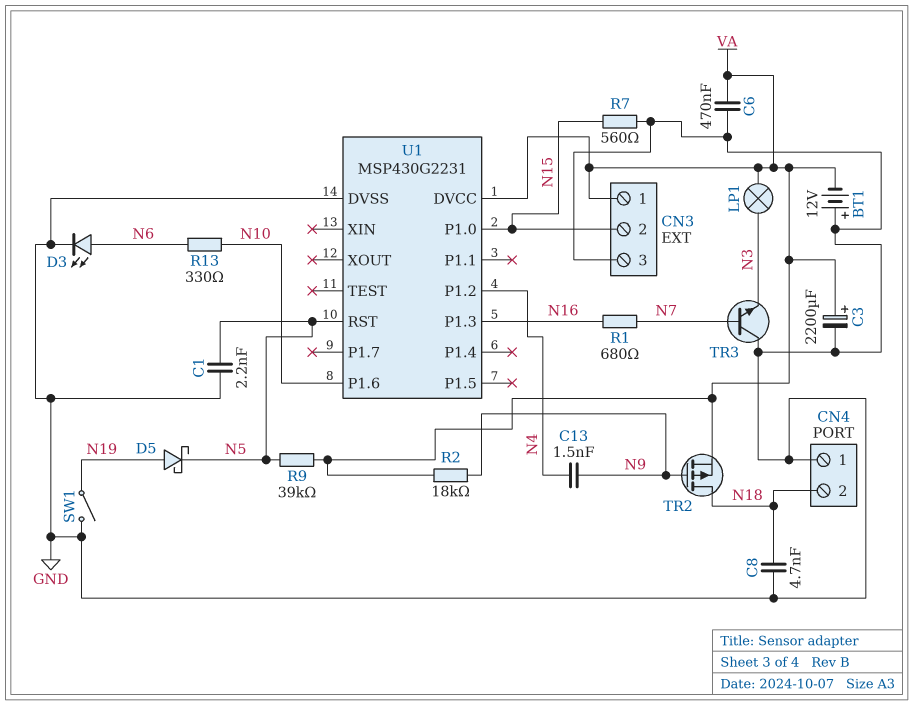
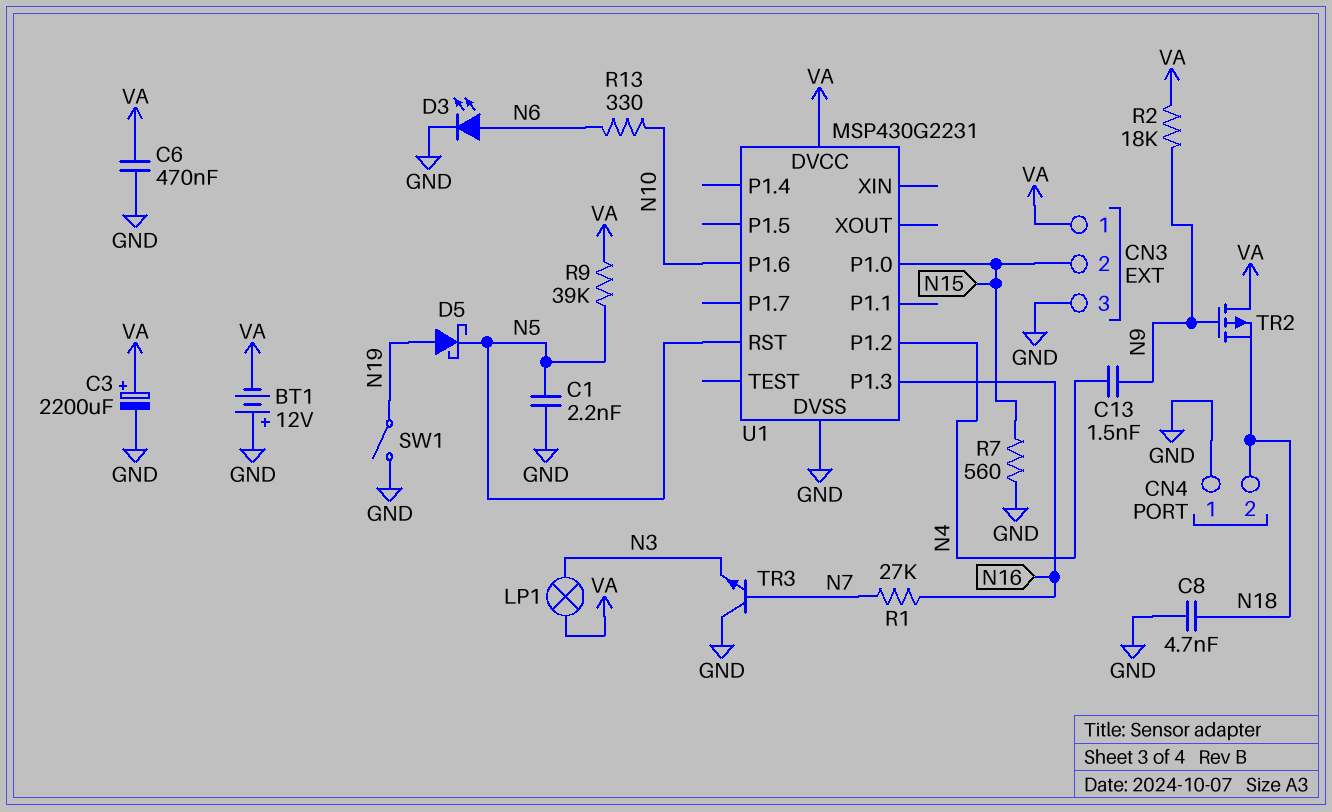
R1: 680 (N7, N16) -> 27k (N7, N16)
TR2: PMOS (G N9, D N18, S VA) -> PMOS (G N9, D VA, S N18)

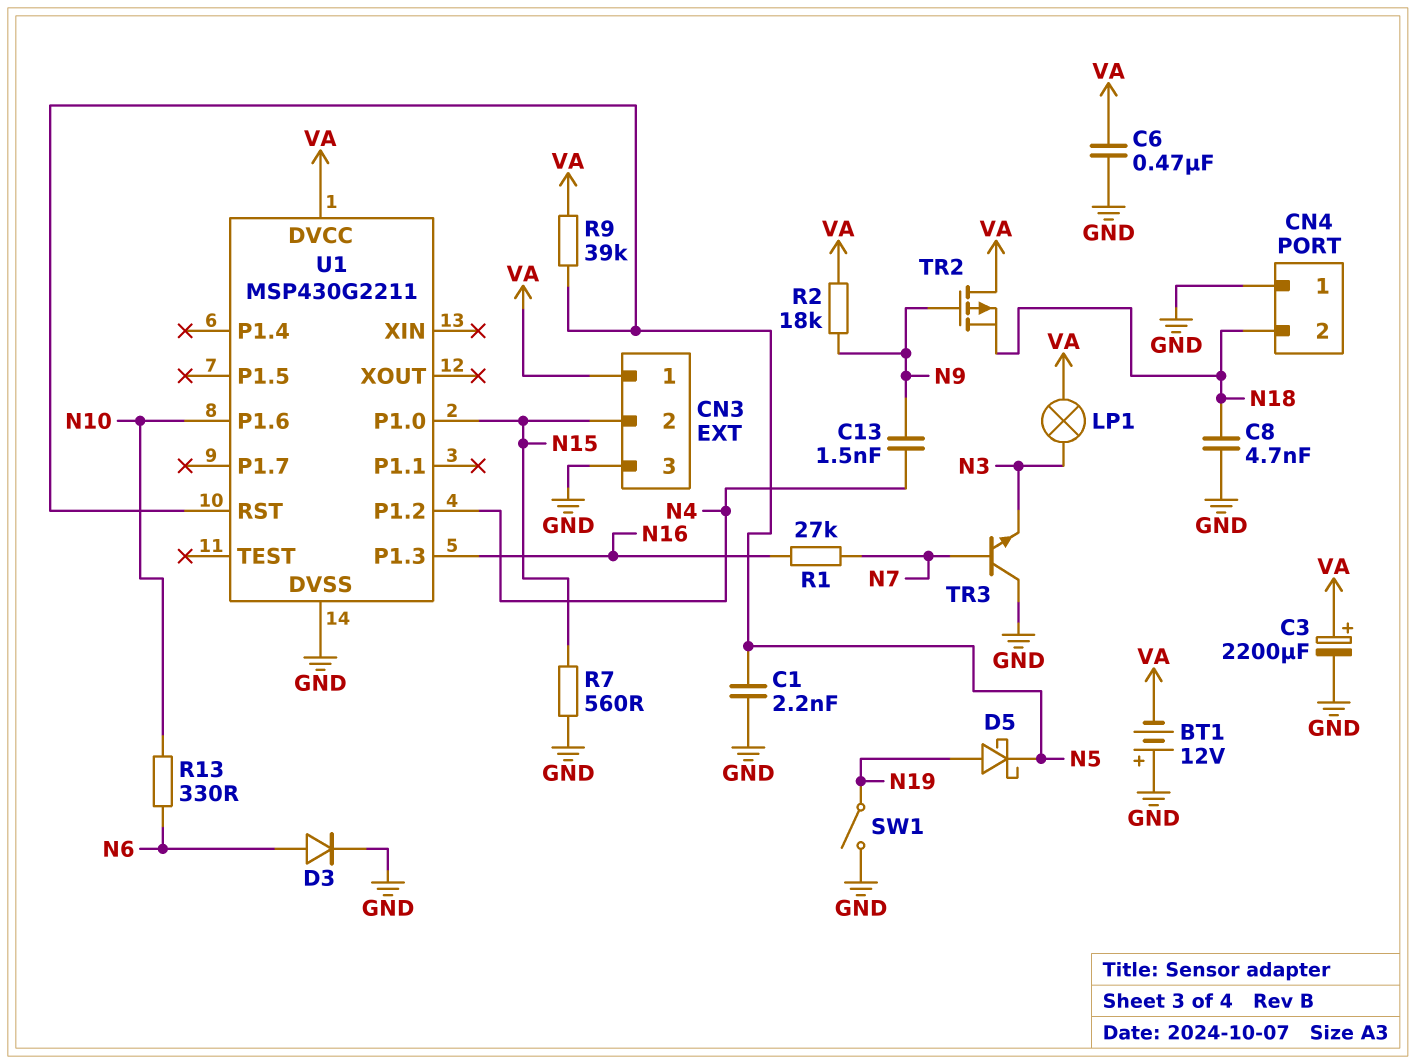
D3: LED (A N6, K GND) -> diode (A N6, K GND)
U1: MSP430G2231 -> MSP430G2211

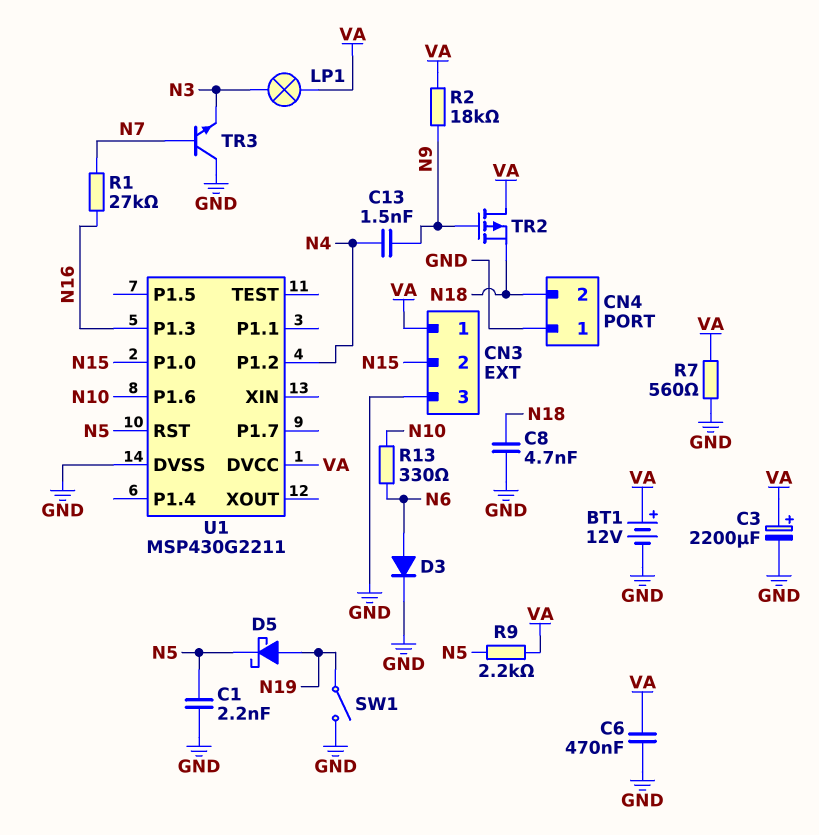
BT1: 12V (plus GND, minus VA) -> 12V (plus VA, minus GND)
R7: 560 (GND, N15) -> 560 (GND, VA)
R9: 39k (N5, VA) -> 2.2k (N5, VA)

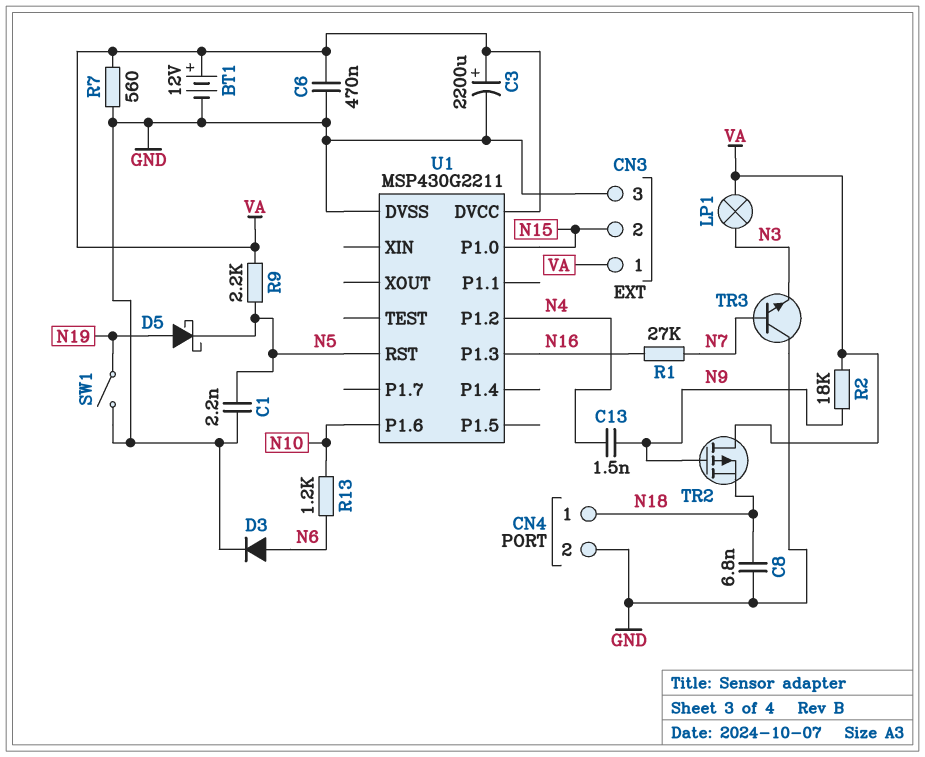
C8: 4.7nF (GND, N18) -> 6.8nF (GND, N18)
CN4 pin 1: GND -> N18
CN4 pin 2: N18 -> GND
R13: 330 (N6, N10) -> 1.2k (N6, N10)

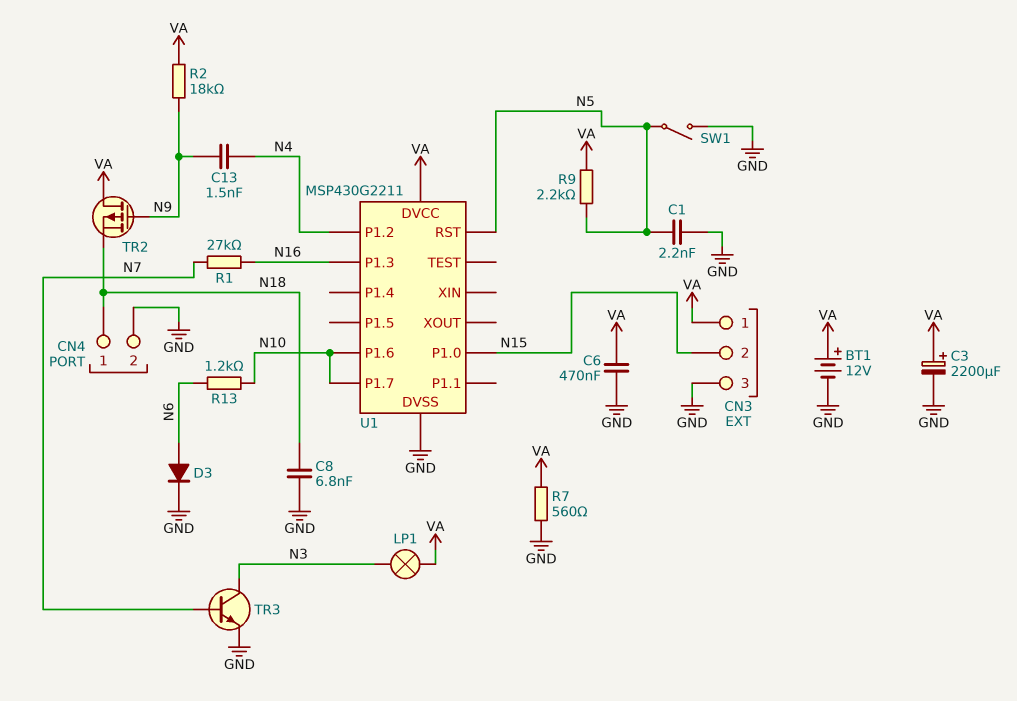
D5: schottky (A N19, K N5) -> none
SW1: switch (GND, N19) -> switch (GND, N5)
TR3: NPN (B N7, C GND, E N3) -> NPN (B N7, C N3, E GND)
U1 pin P1.7: none -> N10

